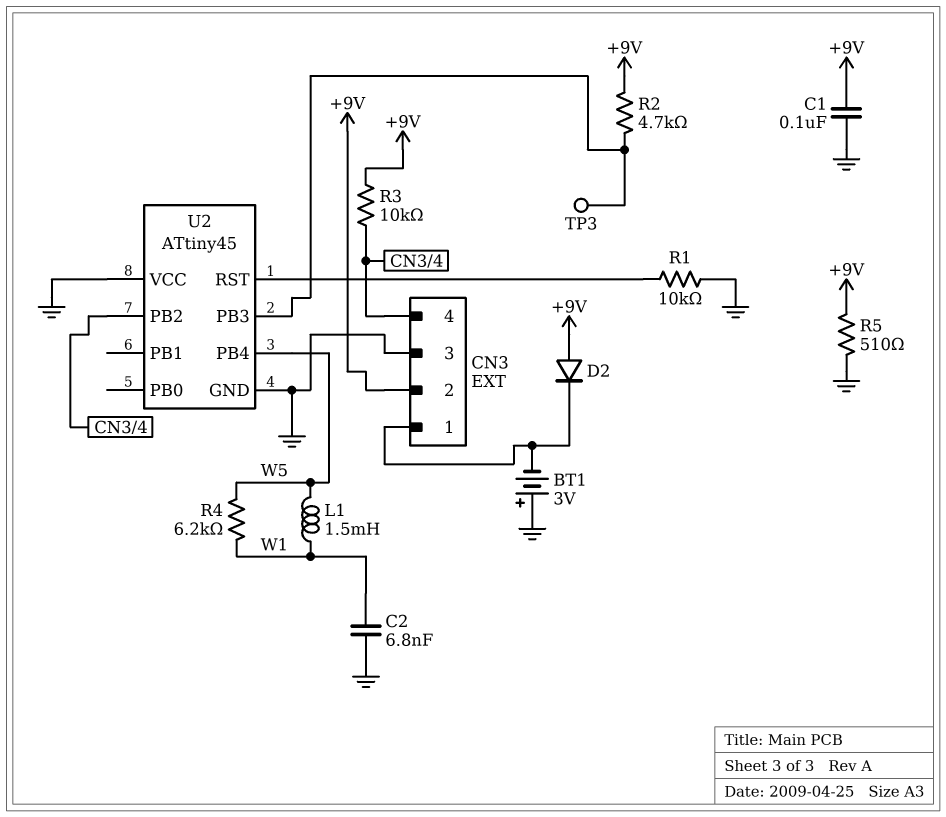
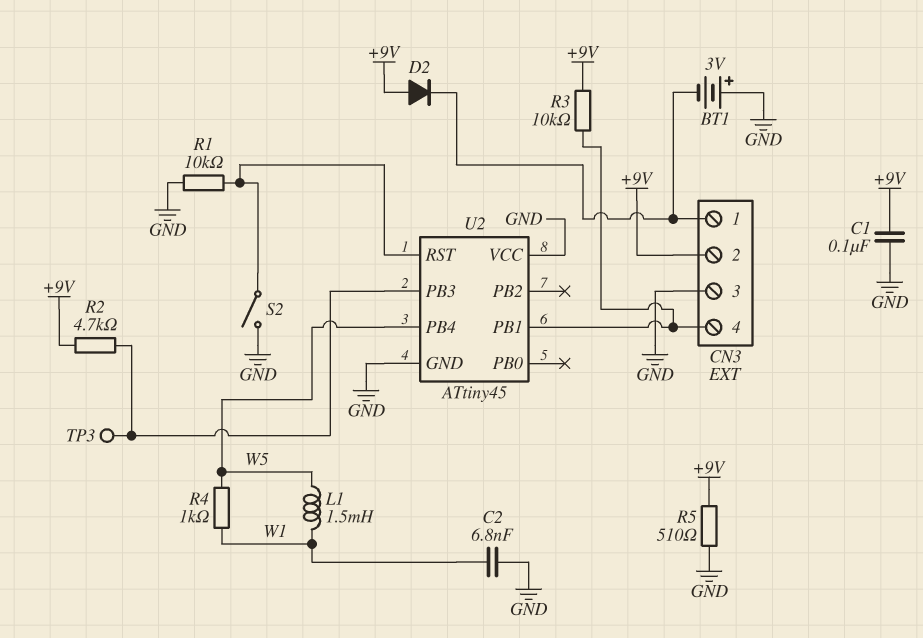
R4: 6.2k (W1, W5) -> 1k (W1, W5)
S2: none -> switch (GND, U2/RST)
U2 pin PB1: none -> CN3/4
U2 pin PB2: CN3/4 -> none

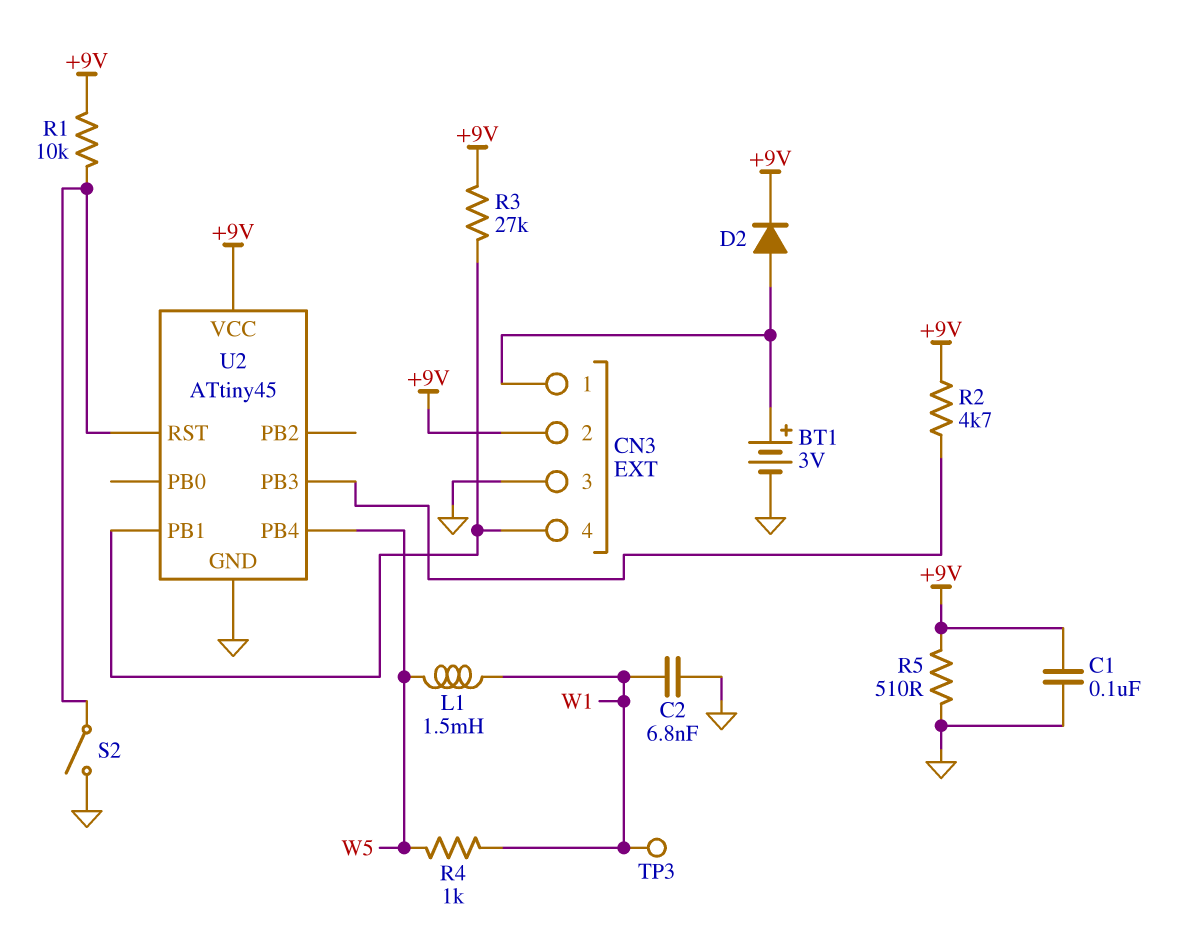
BT1: 3V (plus GND, minus CN3/1) -> 3V (plus CN3/1, minus GND)
D2: diode (A +9V, K CN3/1) -> diode (A CN3/1, K +9V)
R1: 10k (GND, U2/RST) -> 10k (+9V, U2/RST)
R3: 10k (+9V, CN3/4) -> 27k (+9V, CN3/4)
TP3: test point (U2/PB3) -> test point (W1)
U2 pin VCC: GND -> +9V

